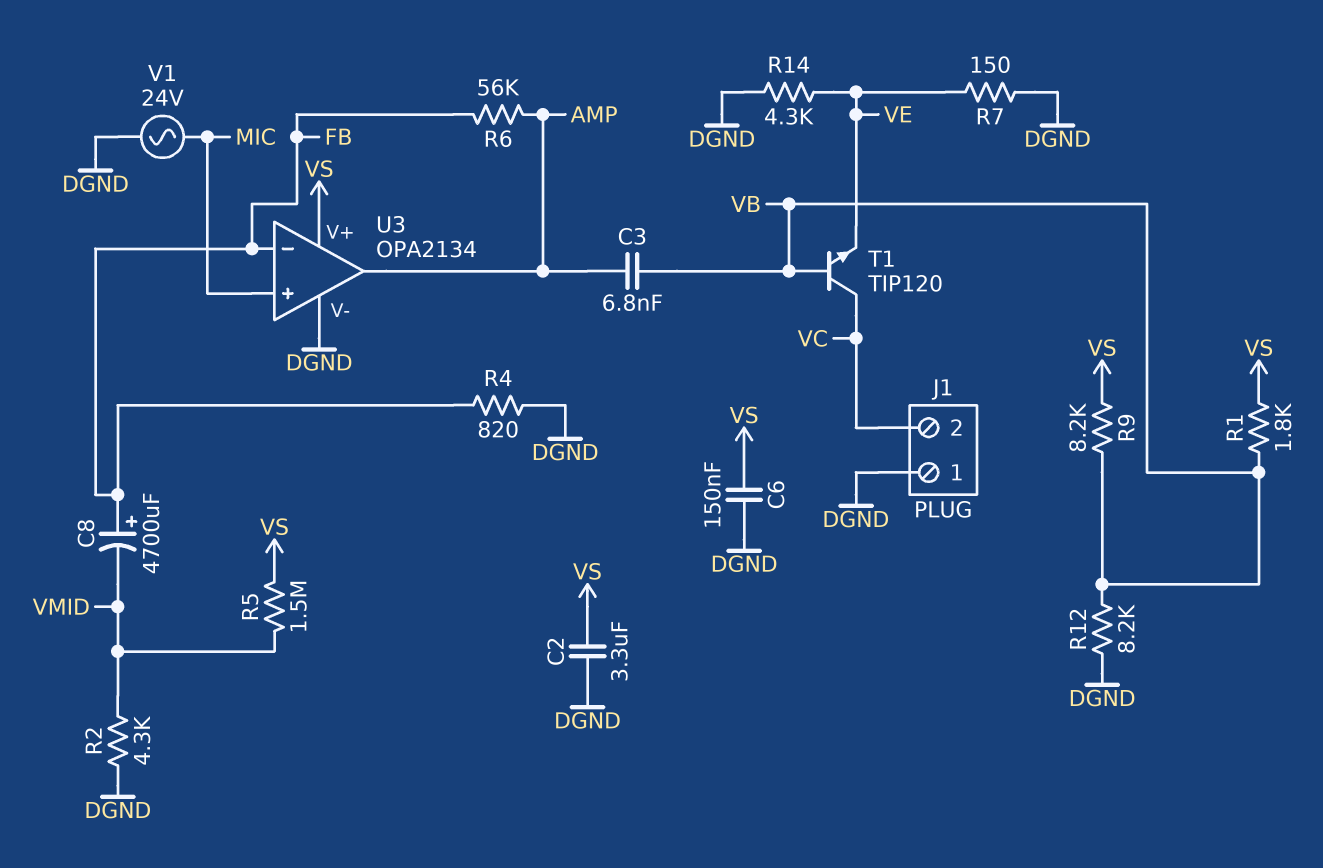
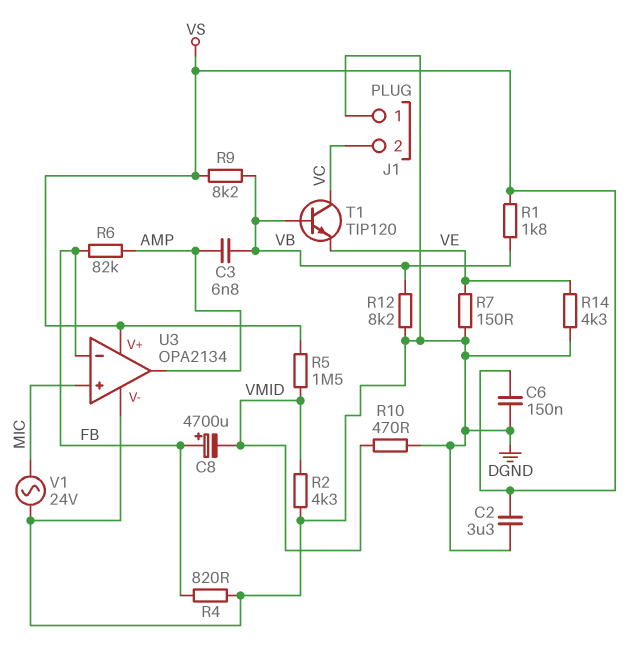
R6: 56k (AMP, FB) -> 82k (AMP, FB)
R10: none -> 470 (DGND, VMID)

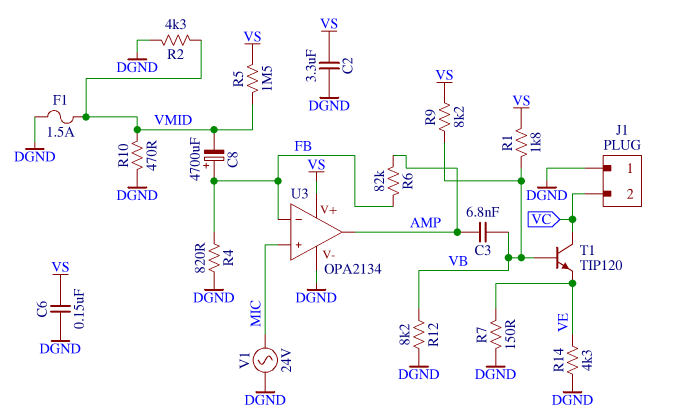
F1: none -> 1.5A (DGND, VMID)

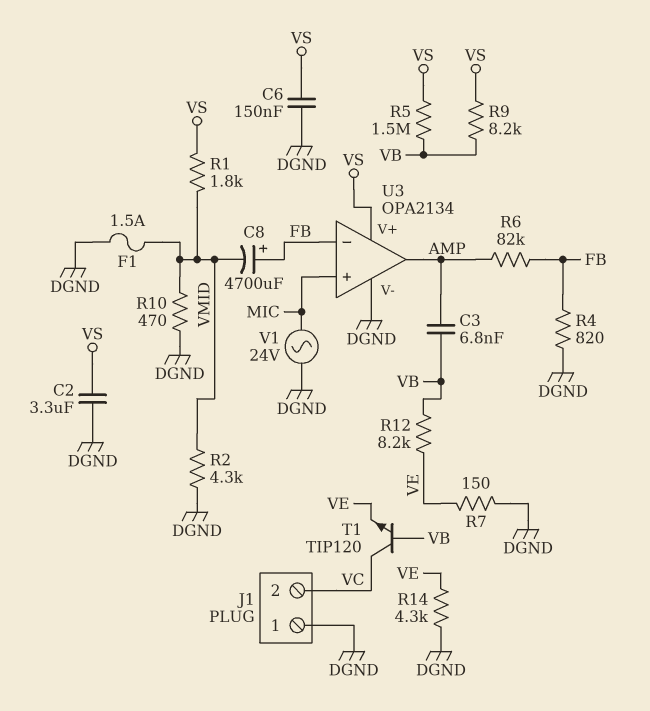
R1: 1.8k (VB, VS) -> 1.8k (VMID, VS)
R5: 1.5M (VMID, VS) -> 1.5M (VB, VS)
R12: 8.2k (DGND, VB) -> 8.2k (VB, VE)

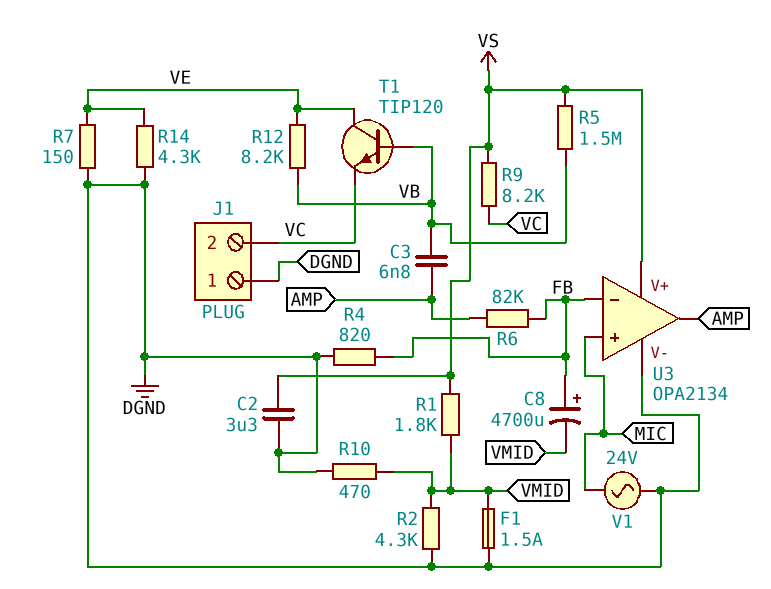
C6: 150nF (DGND, VS) -> none
R9: 8.2k (VB, VS) -> 8.2k (VC, VS)
T1: NPN TIP120 (B VB, C VC, E VE) -> NPN TIP120 (B VB, C VE, E VC)

